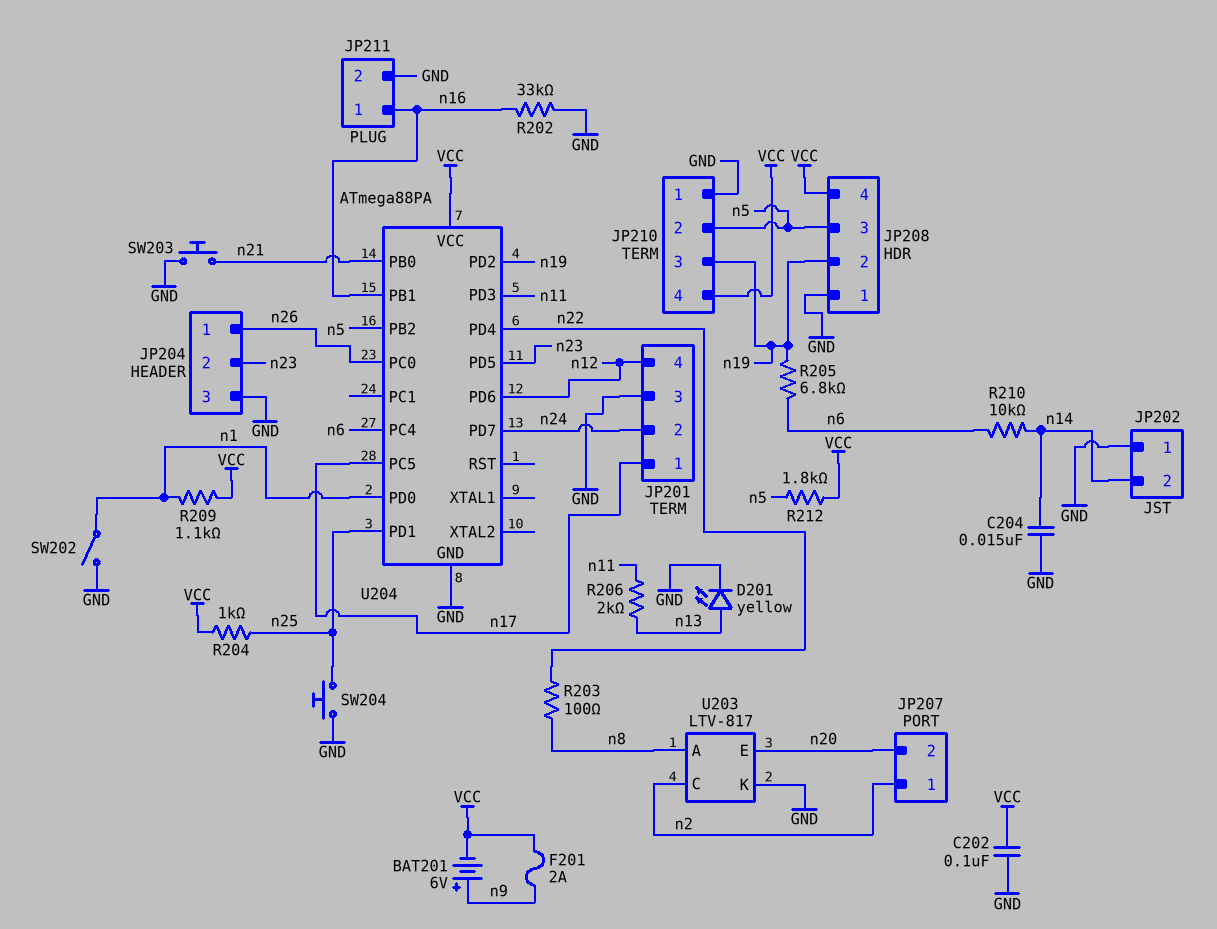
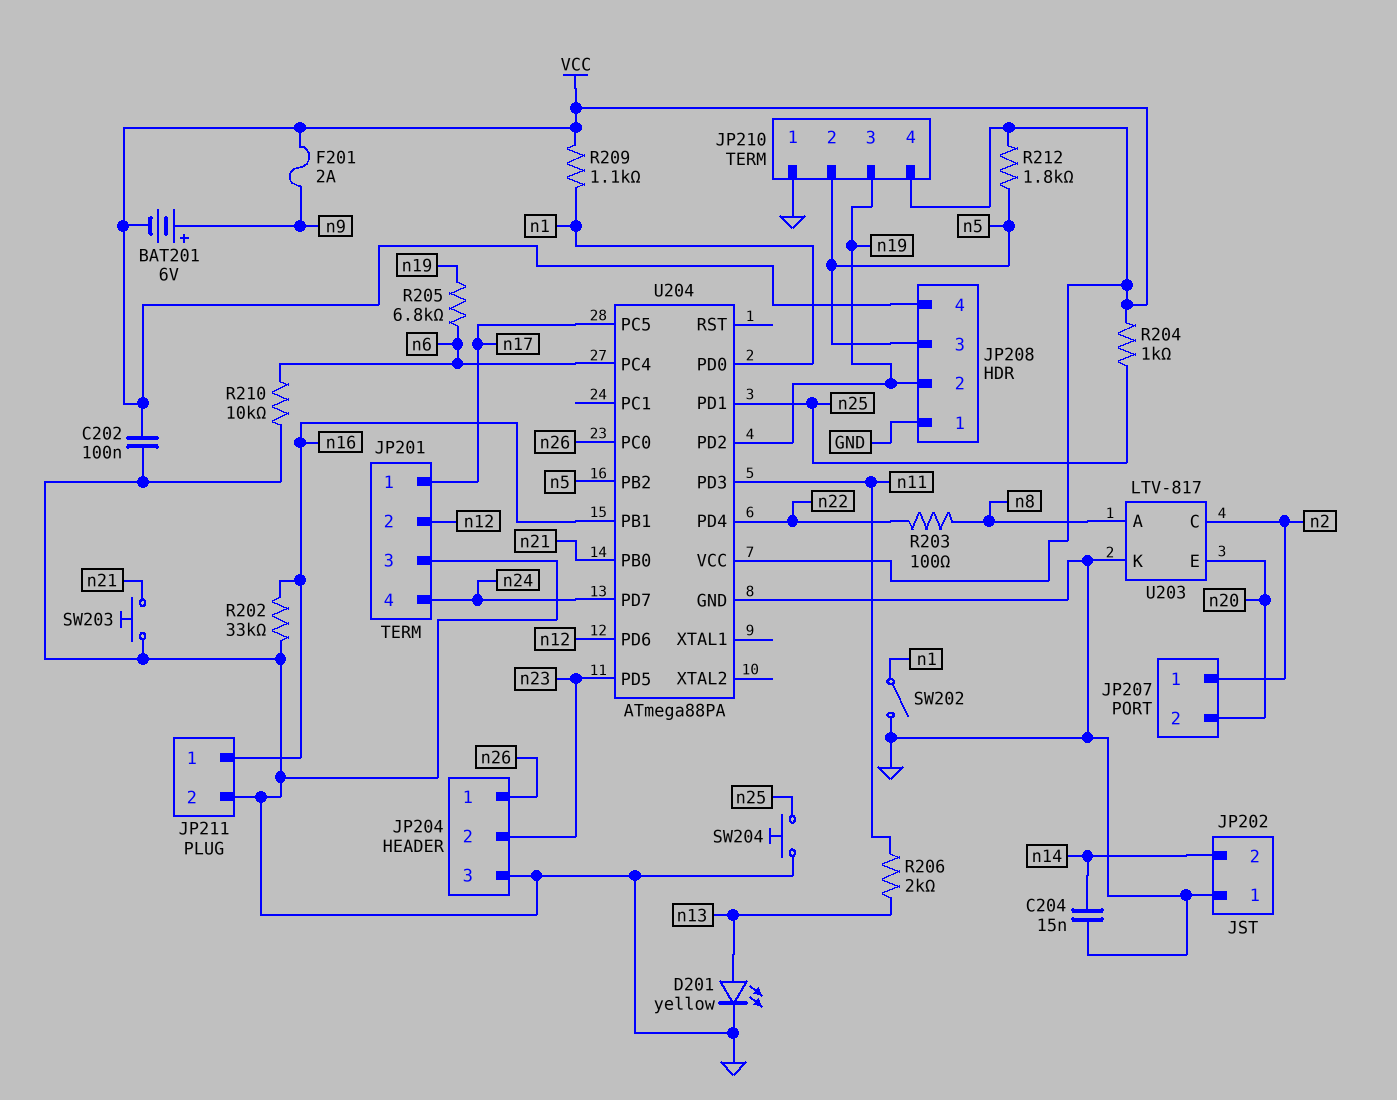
JP201 pin 2: n24 -> n12
JP201 pin 4: n12 -> n24
R210: 10k (n6, n14) -> 10k (GND, n6)

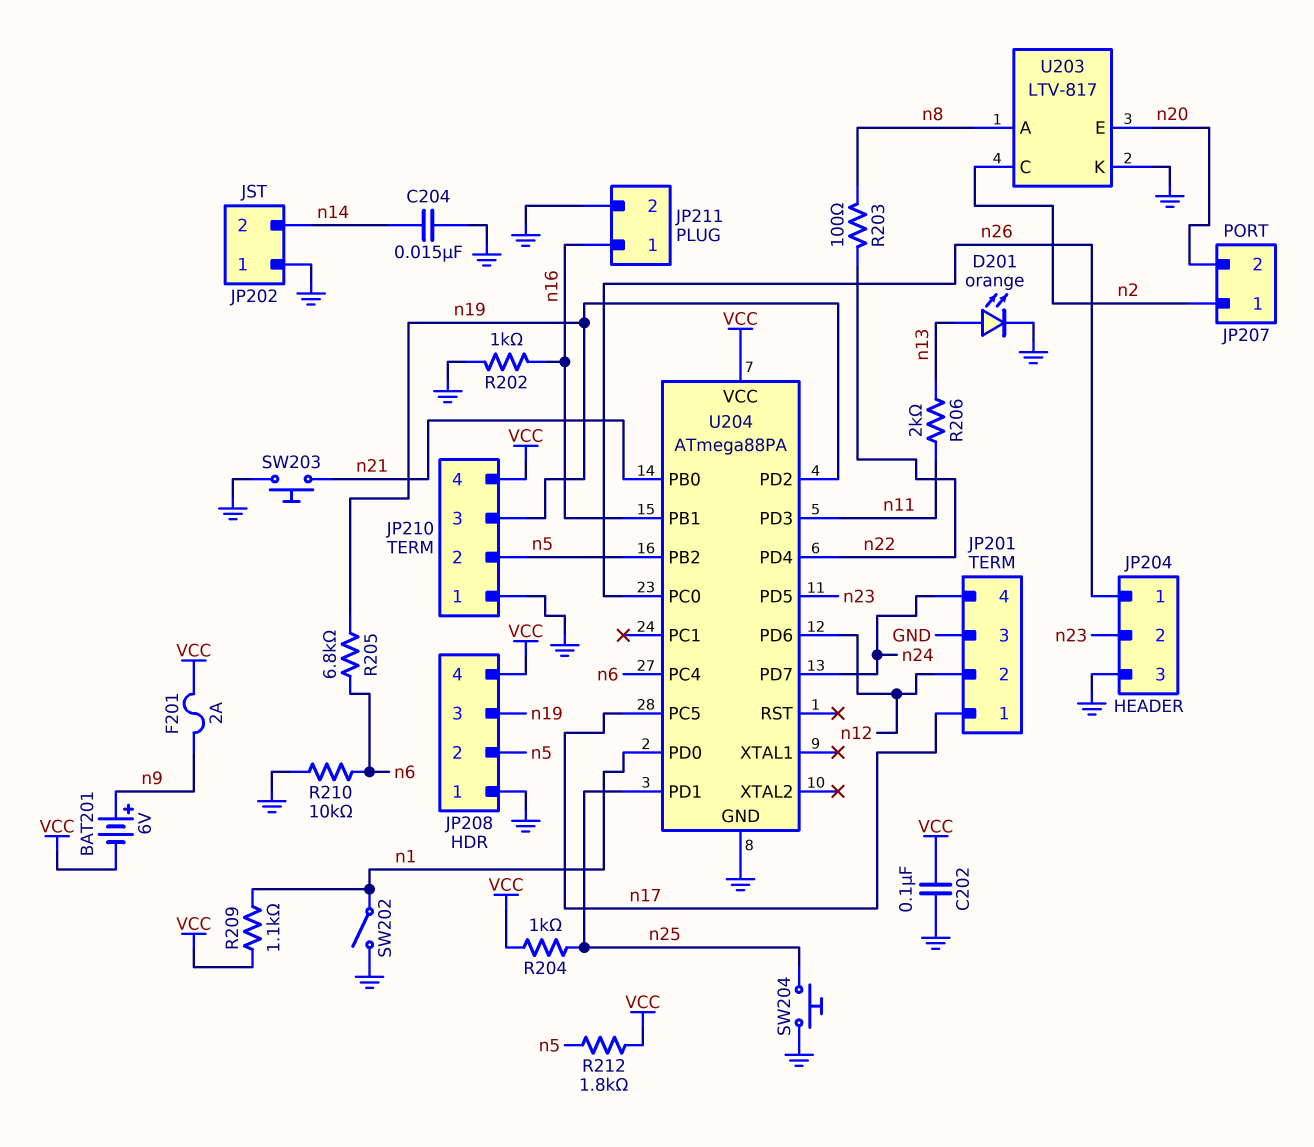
D201: LED yellow (A n13, K GND) -> LED orange (A n13, K GND)
JP208 pin 2: n19 -> n5
JP208 pin 3: n5 -> n19
R202: 33k (GND, n16) -> 1k (GND, n16)

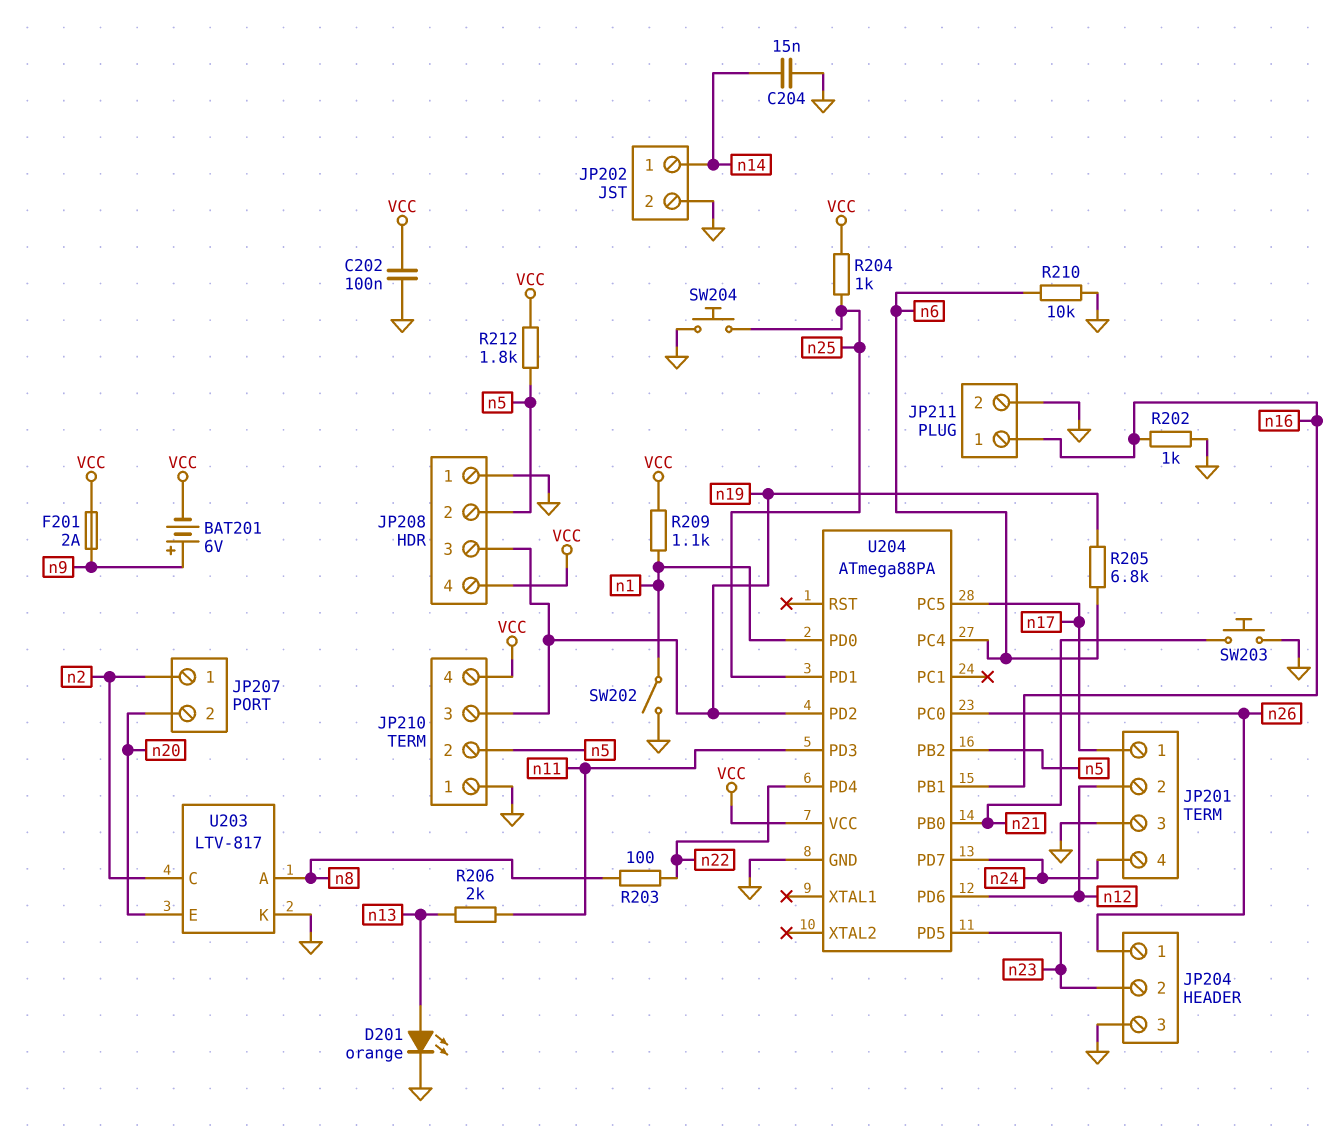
JP202 pin 1: GND -> n14
JP202 pin 2: n14 -> GND

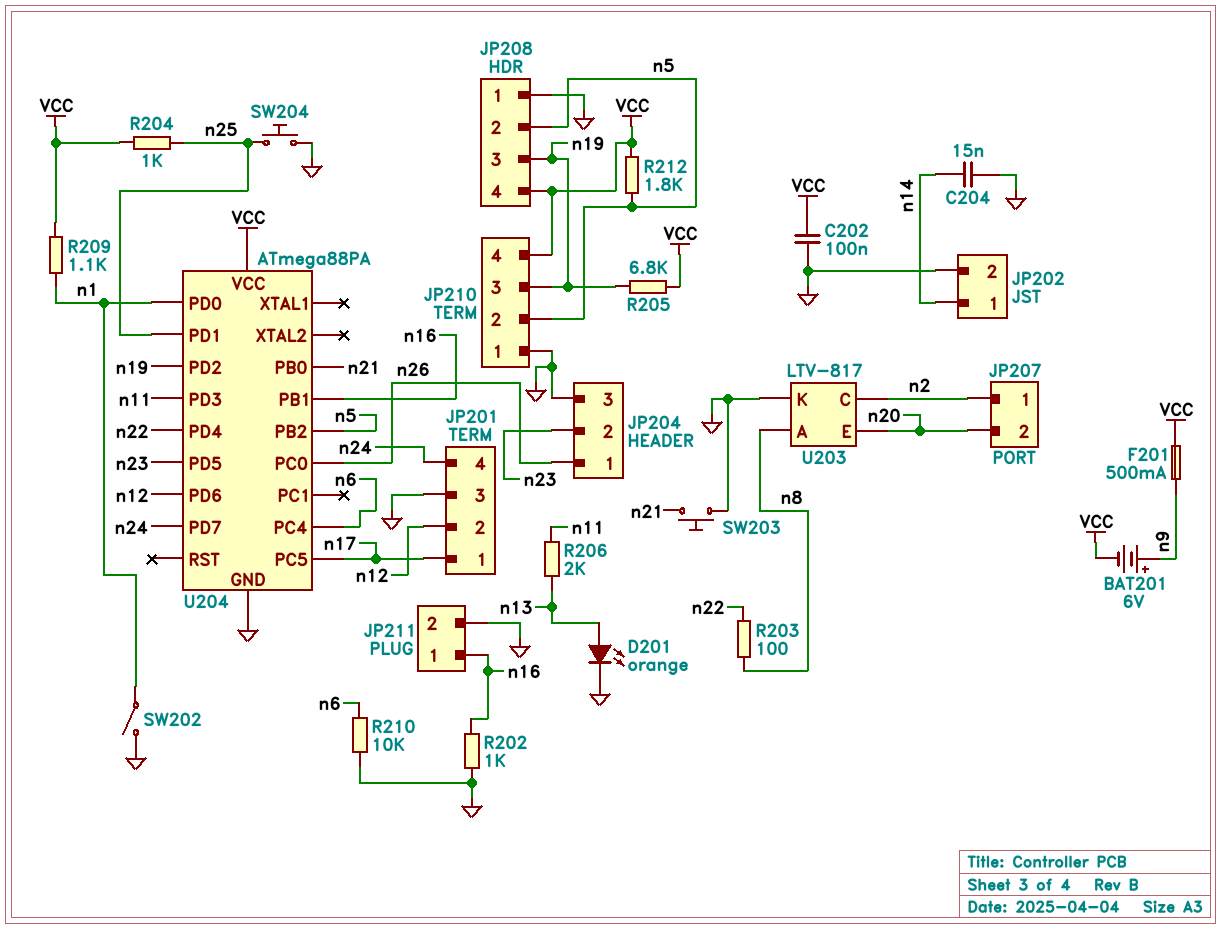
F201: 2A (VCC, n9) -> 500mA (VCC, n9)
R205: 6.8k (n6, n19) -> 6.8k (VCC, n19)

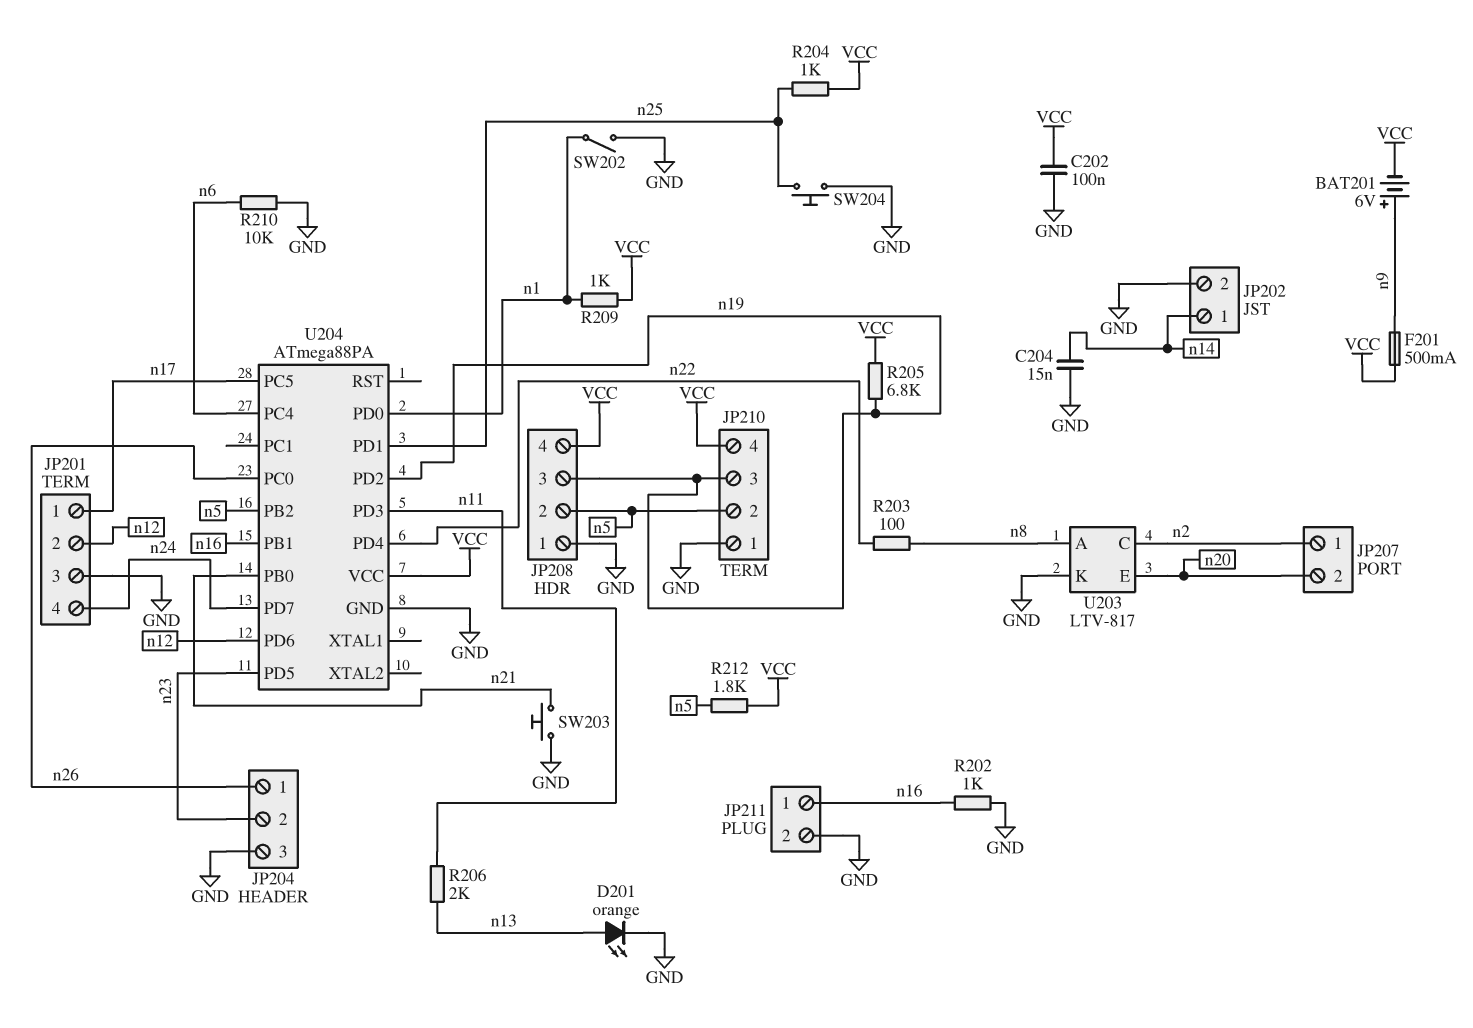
R209: 1.1k (VCC, n1) -> 1k (VCC, n1)

